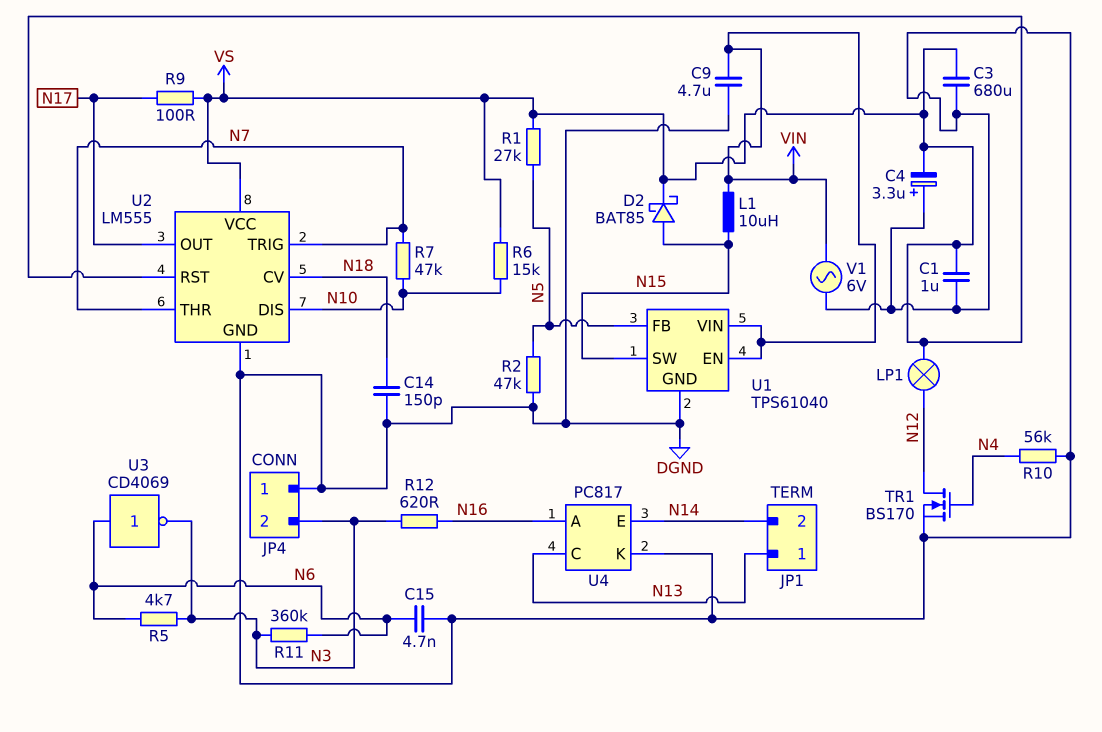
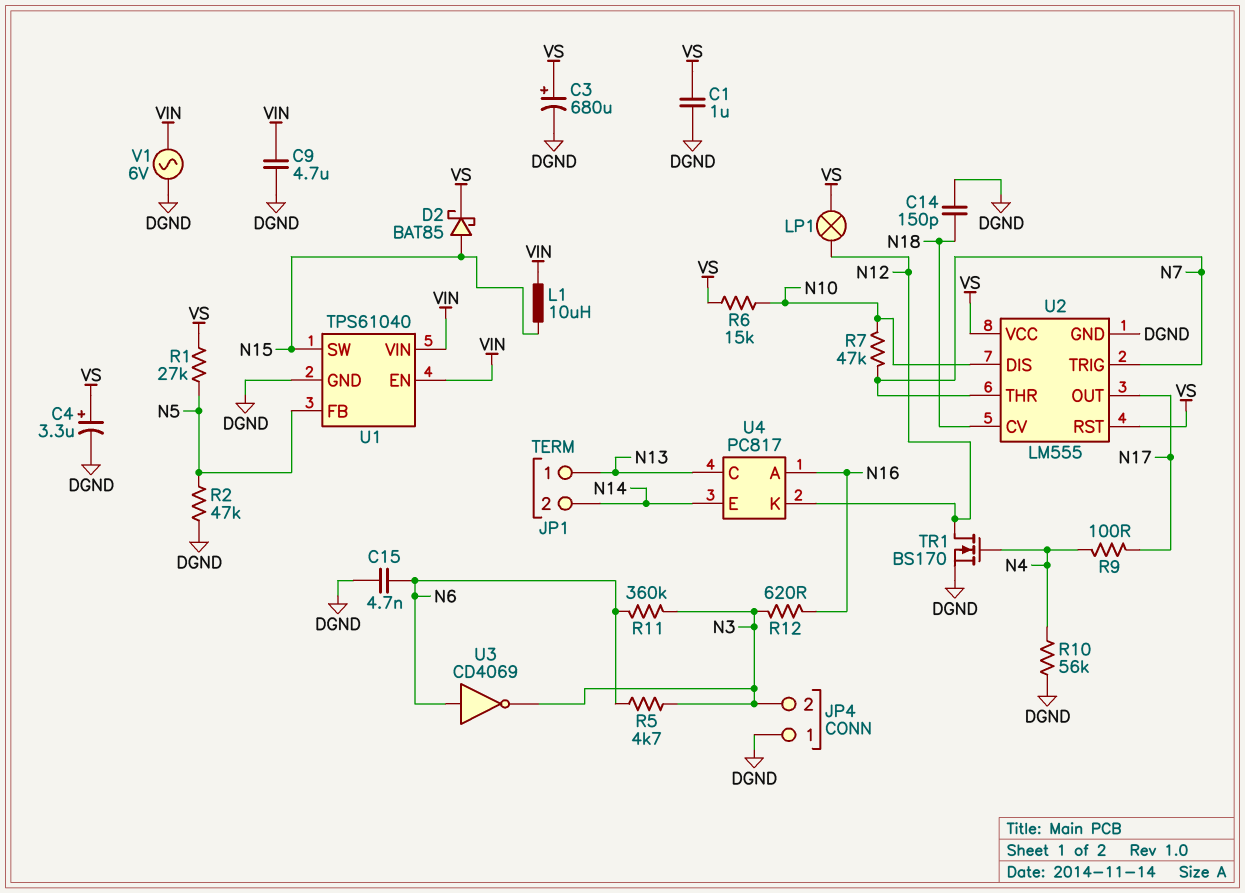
C3: 680uF (DGND, VS) -> 680uF (plus VS, minus DGND)
C4: 3.3uF (plus DGND, minus VS) -> 3.3uF (plus VS, minus DGND)
R9: 100 (N17, VS) -> 100 (N4, N17)
U4 pin K: DGND -> N12

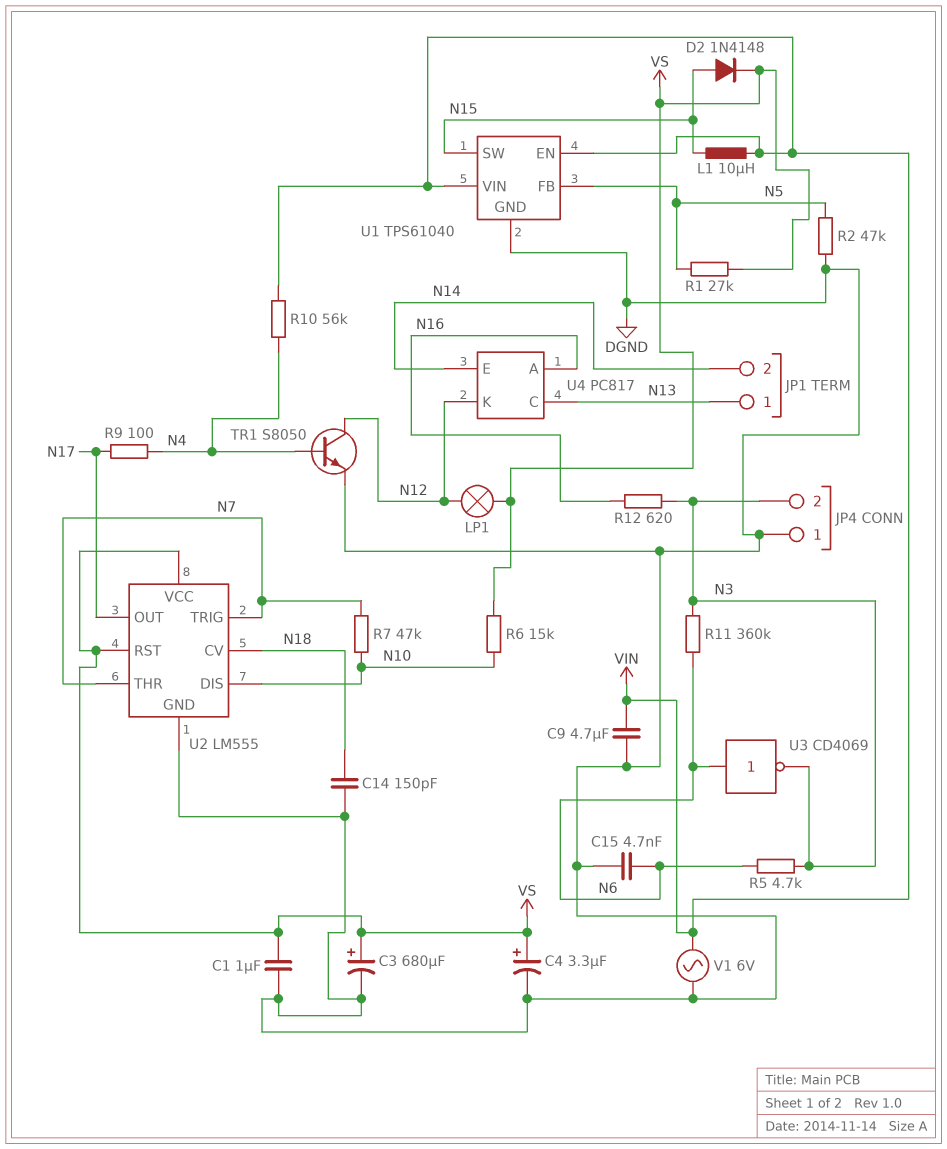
D2: schottky BAT85 (A N15, K VS) -> diode 1N4148 (A N15, K VS)
R10: 56k (DGND, N4) -> 56k (N4, VIN)
TR1: NMOS BS170 (G N4, D N12, S DGND) -> NPN S8050 (B N4, C N12, E DGND)

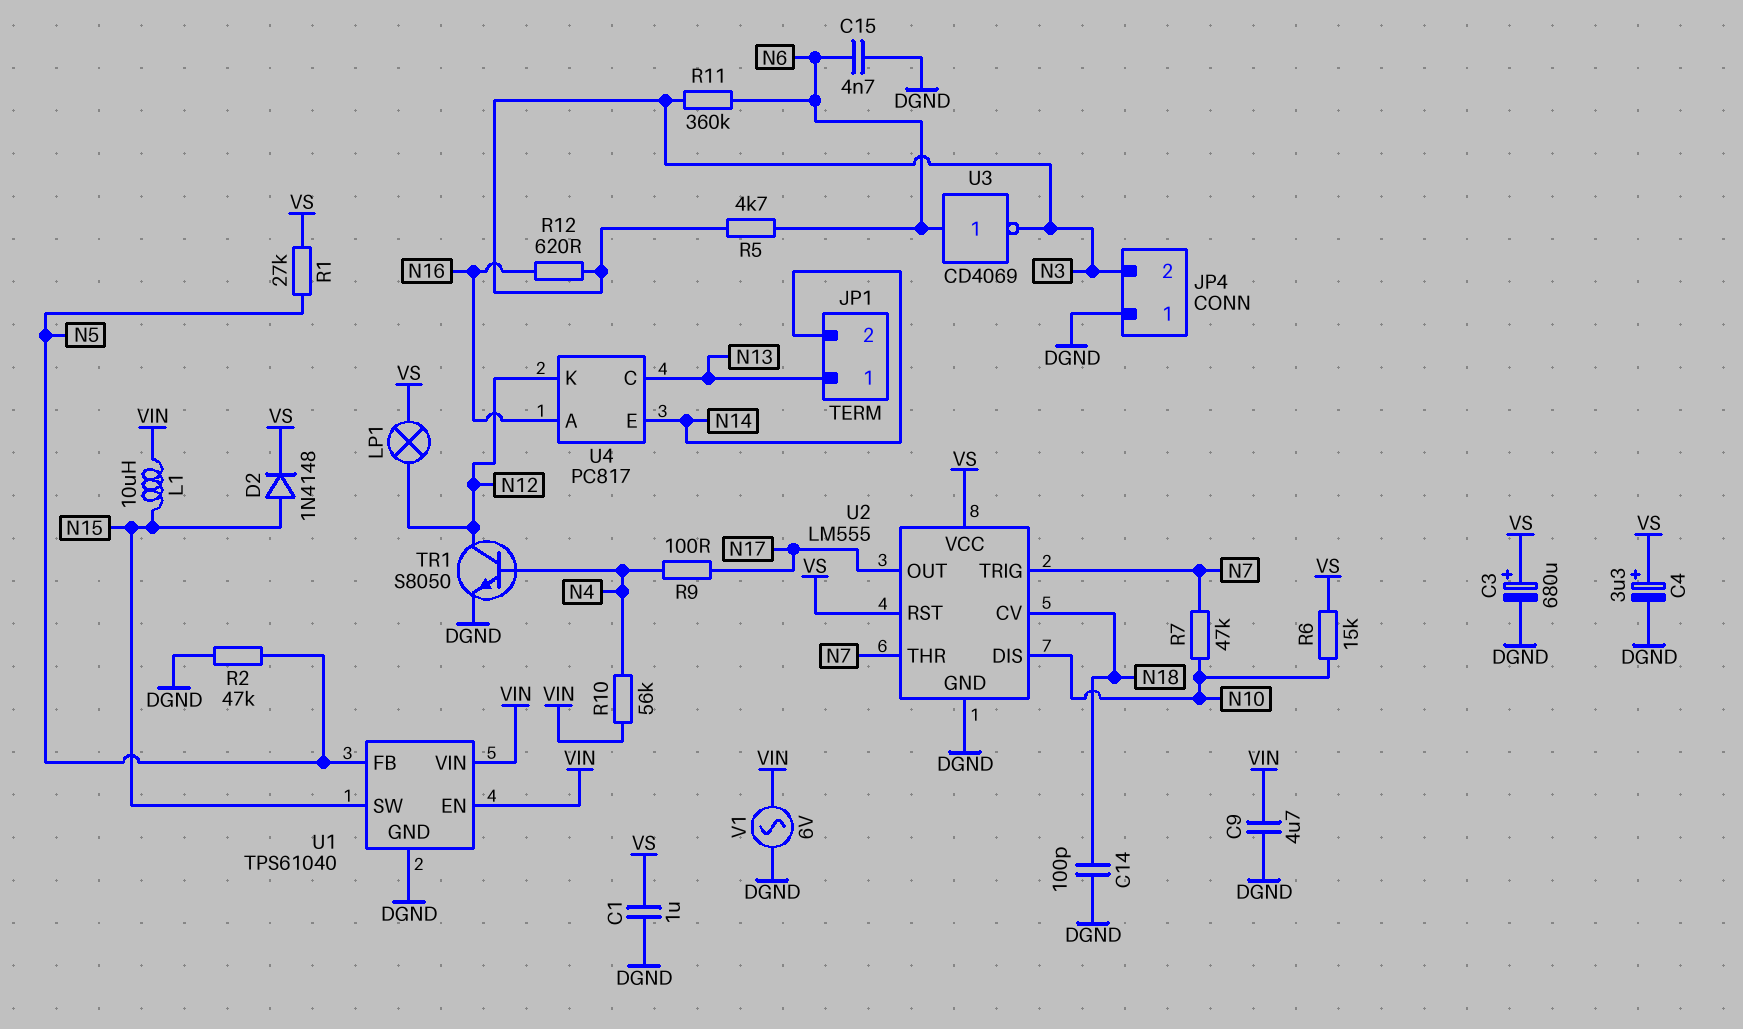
C14: 150pF (DGND, N18) -> 100pF (DGND, N18)

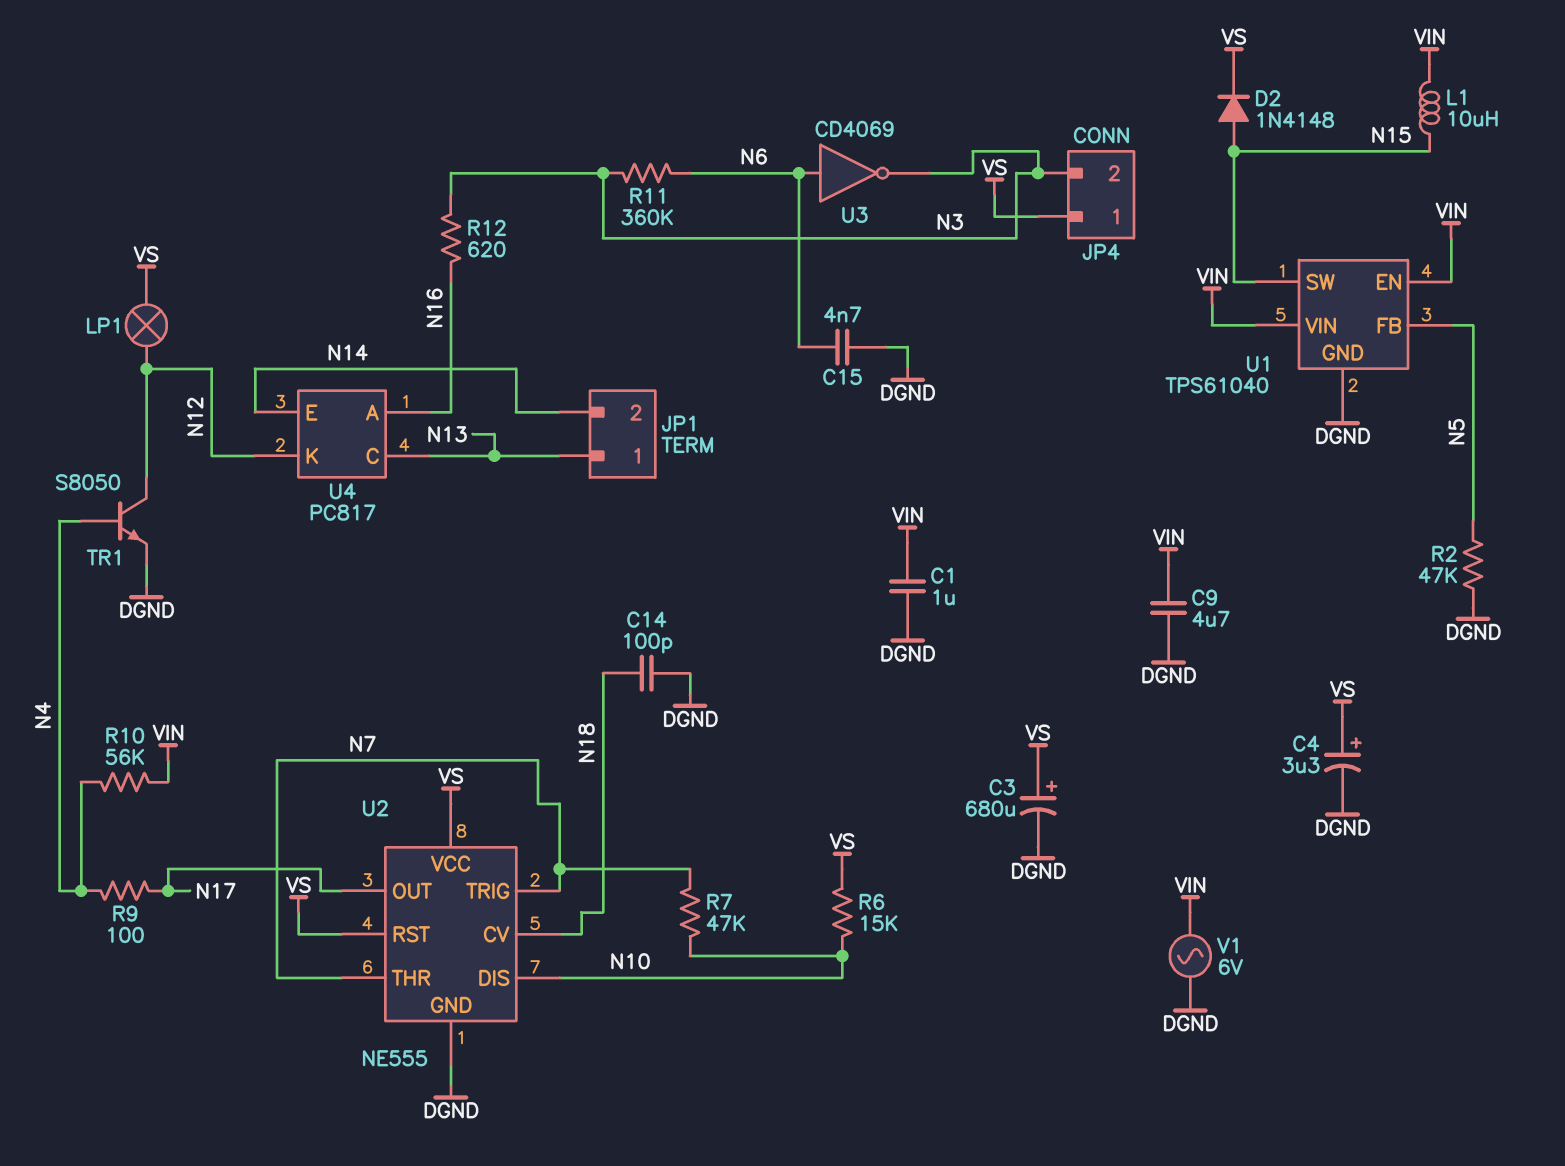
C1: 1uF (DGND, VS) -> 1uF (DGND, VIN)
JP4 pin 1: DGND -> VS
R1: 27k (N5, VS) -> none
R5: 4.7k (N3, N6) -> none
U2: LM555 -> NE555

